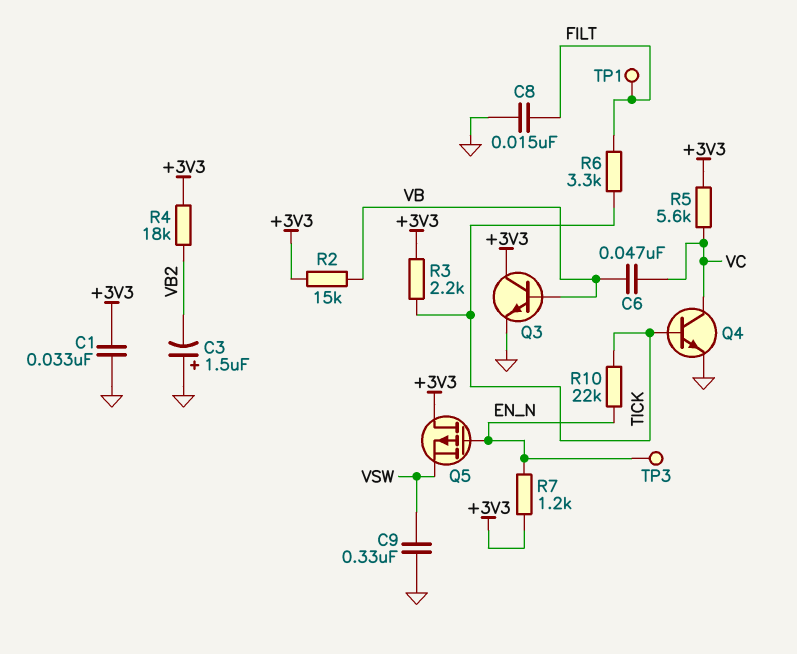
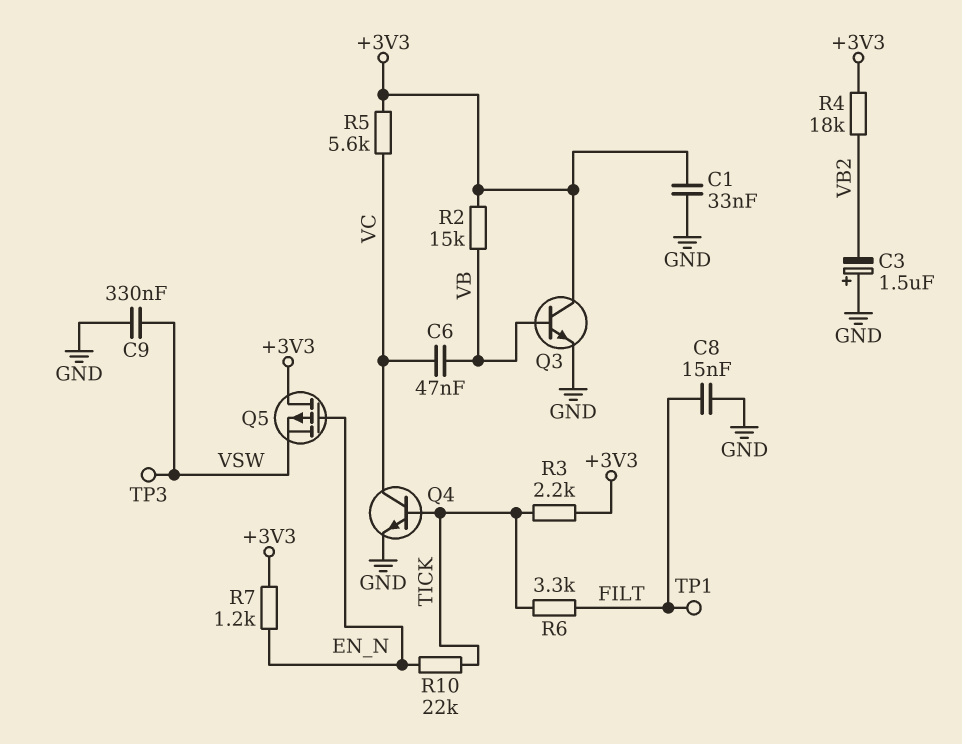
TP3: test point (EN_N) -> test point (VSW)

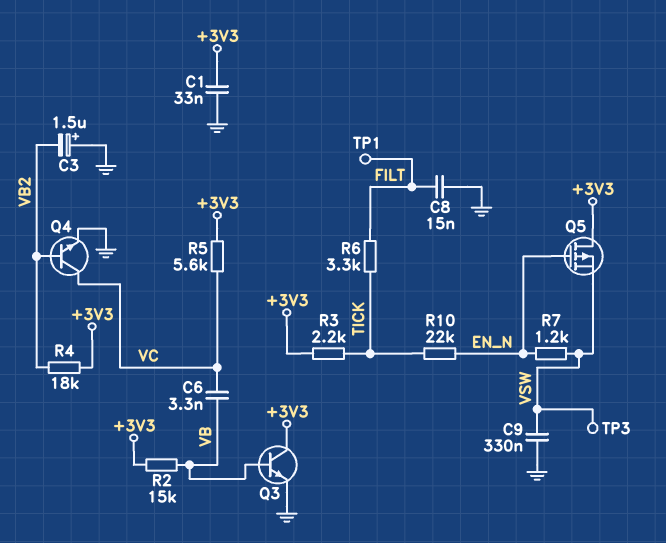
C6: 47nF (VB, VC) -> 3.3nF (VB, VC)
Q4: NPN (B TICK, C VC, E GND) -> NPN (B VB2, C VC, E GND)
R7: 1.2k (+3V3, EN_N) -> 1.2k (EN_N, VSW)

